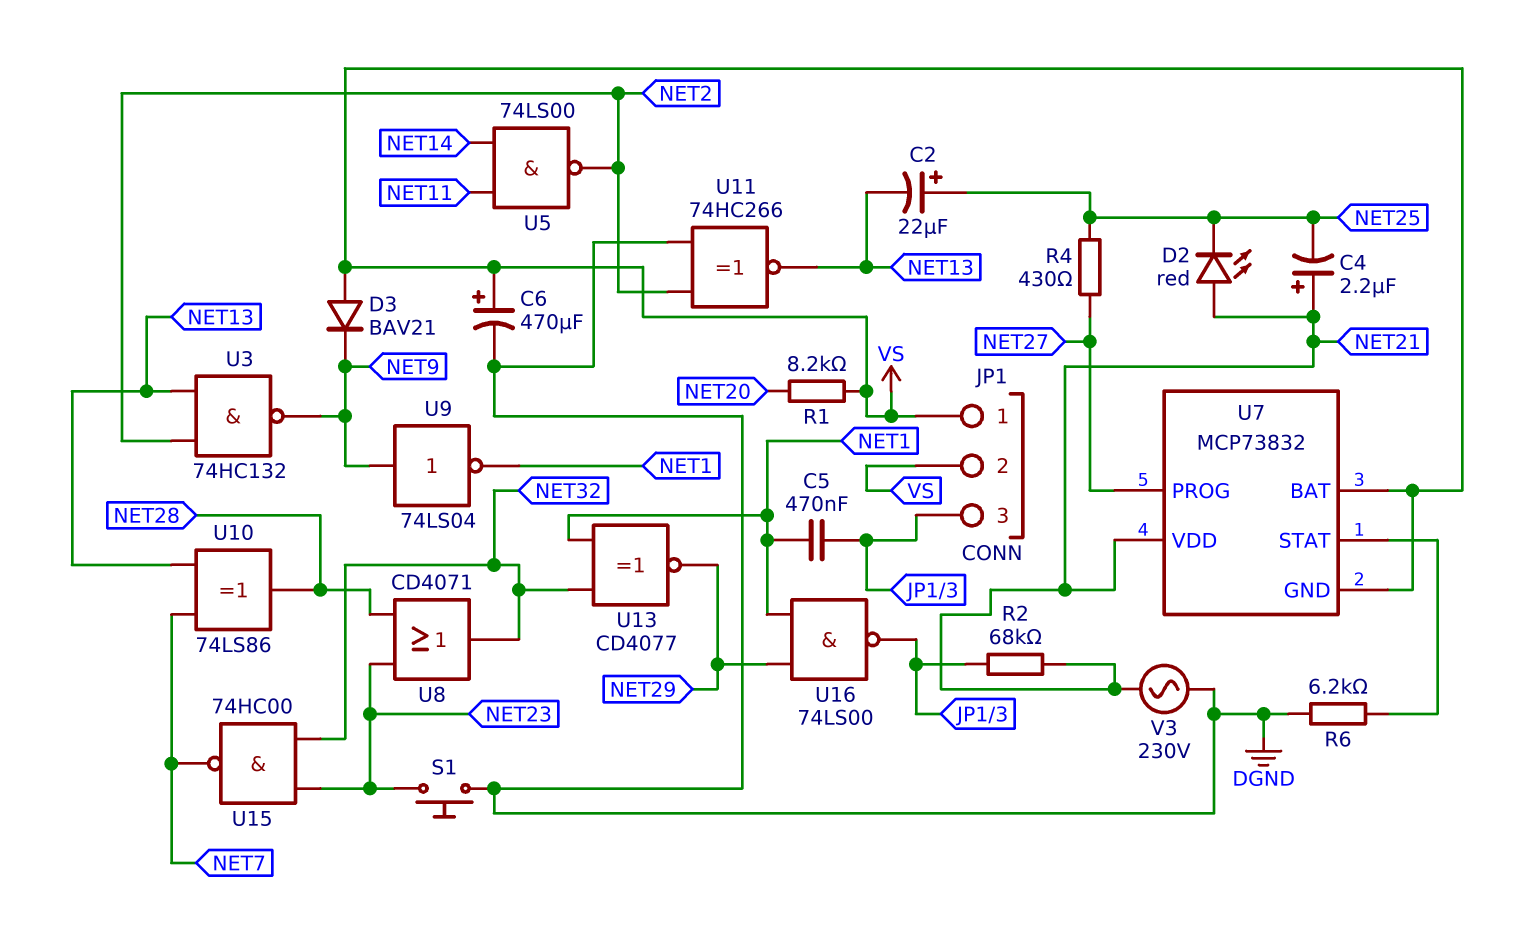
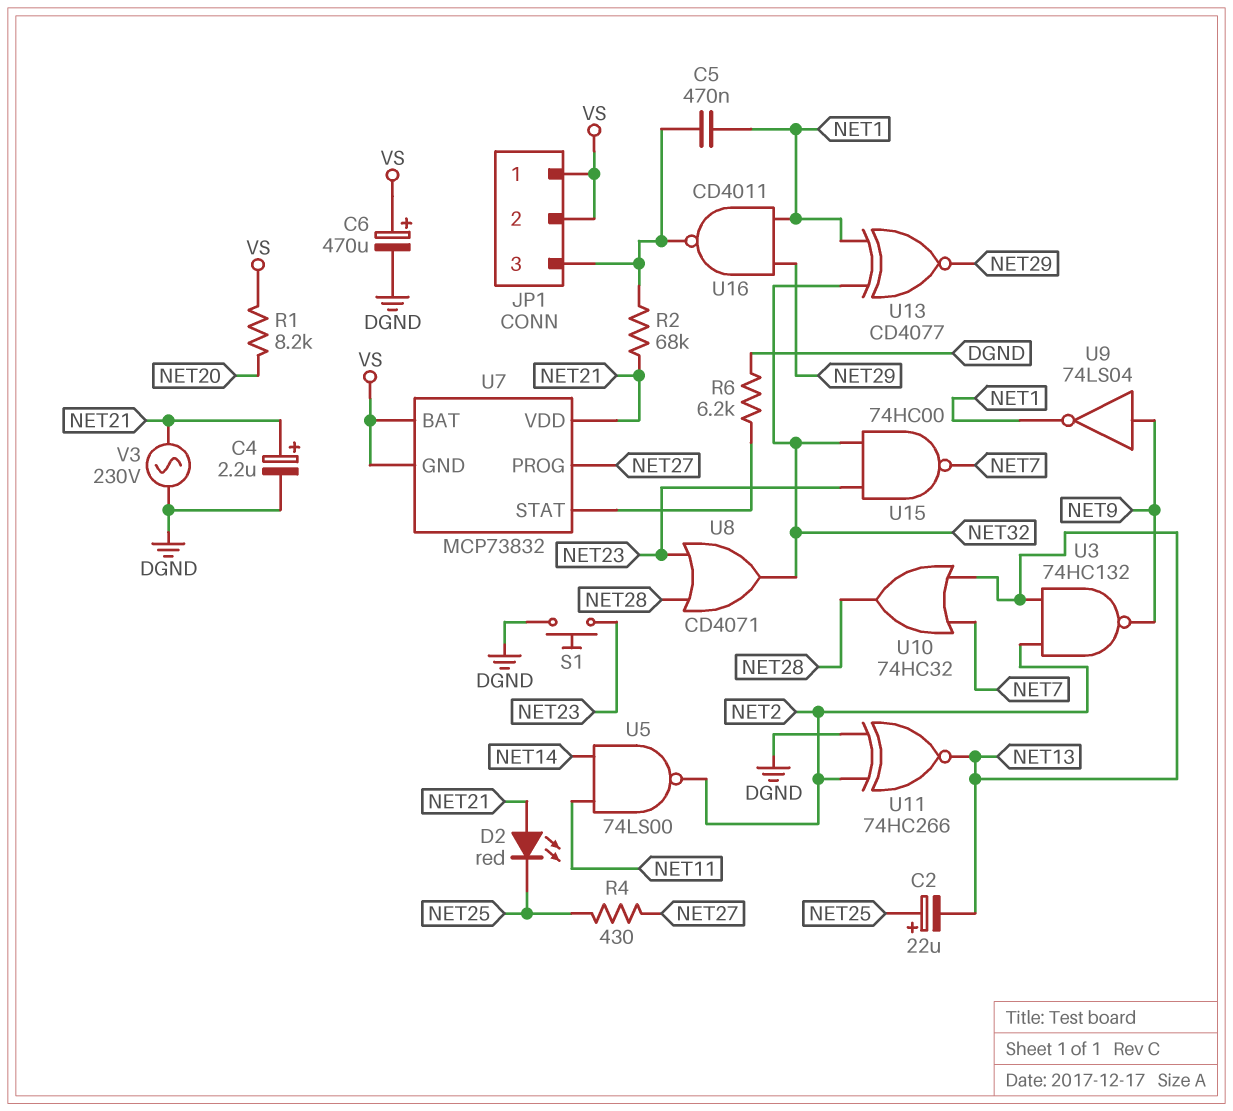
C4: 2.2uF (plus NET21, minus NET25) -> 2.2uF (plus NET21, minus DGND)
D3: diode BAV21 (A VS, K NET9) -> none
U10: XOR 74LS86 (in NET7, in NET13, out NET28) -> OR 74HC32 (in NET7, in NET13, out NET28)
U16: NAND 74LS00 (in NET1, in NET29, out JP1/3) -> NAND CD4011 (in NET1, in NET29, out JP1/3)

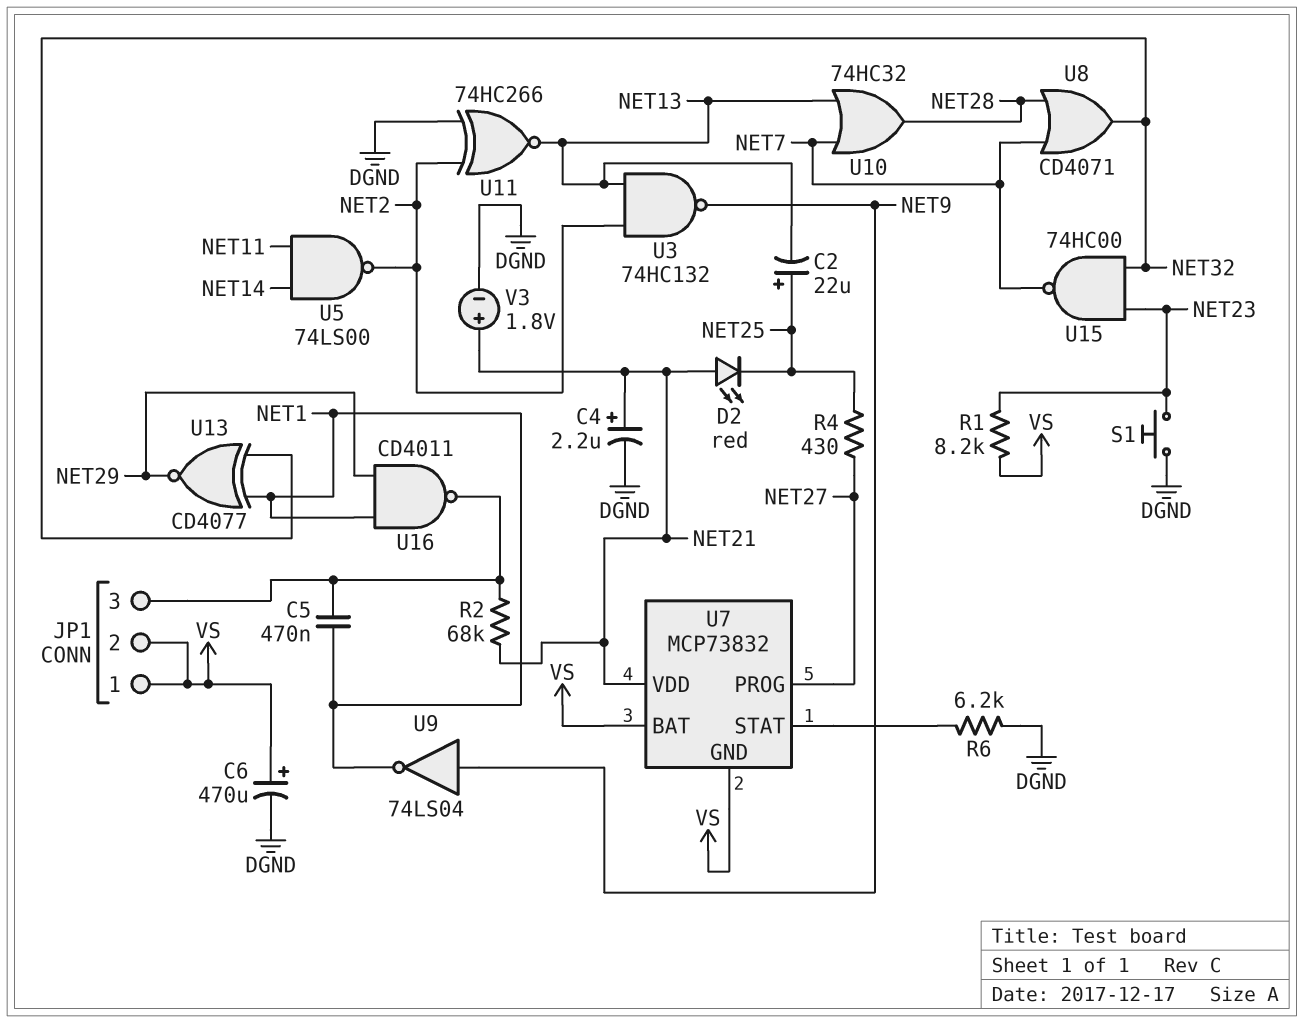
R1: 8.2k (NET20, VS) -> 8.2k (NET23, VS)
U8: OR CD4071 (in NET23, in NET28, out NET32) -> OR CD4071 (in NET7, in NET28, out NET32)
V3: AC 230V (DGND, NET21) -> 1.8V (plus NET21, minus DGND)

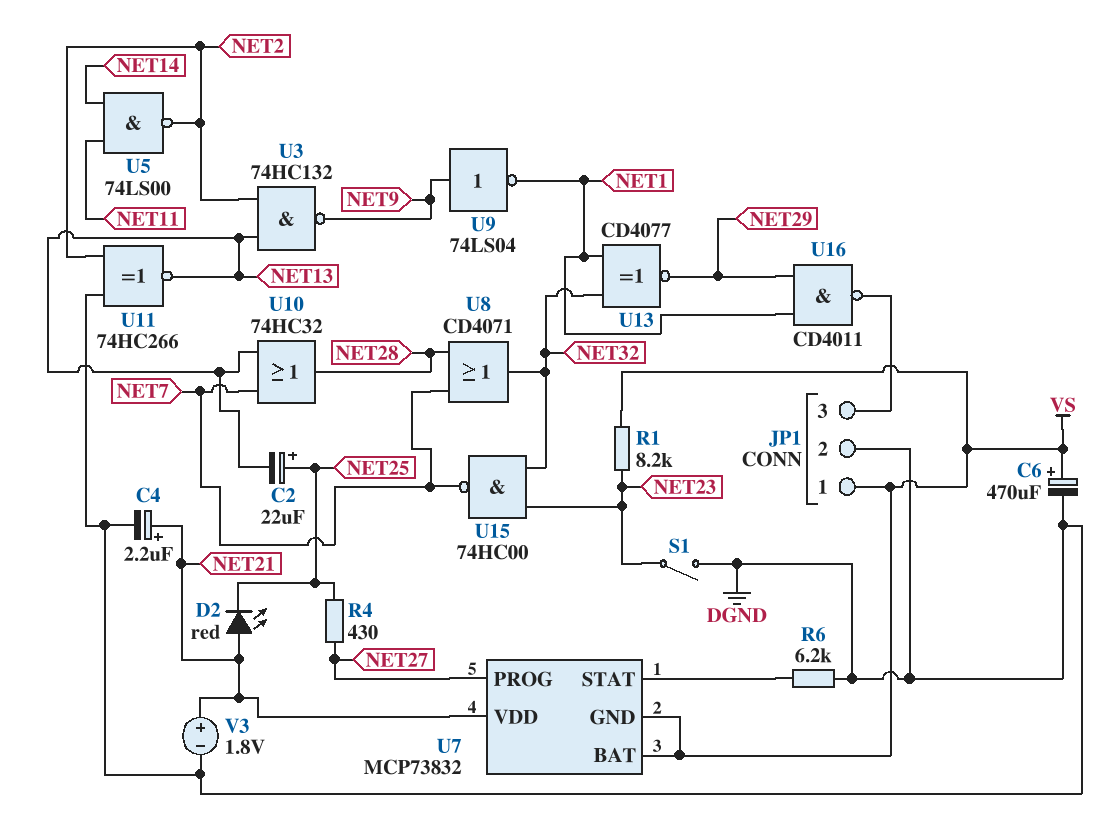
C5: 470nF (JP1/3, NET1) -> none
JP1 pin 2: VS -> DGND
R2: 68k (JP1/3, NET21) -> none
S1: button (DGND, NET23) -> switch (DGND, NET23)

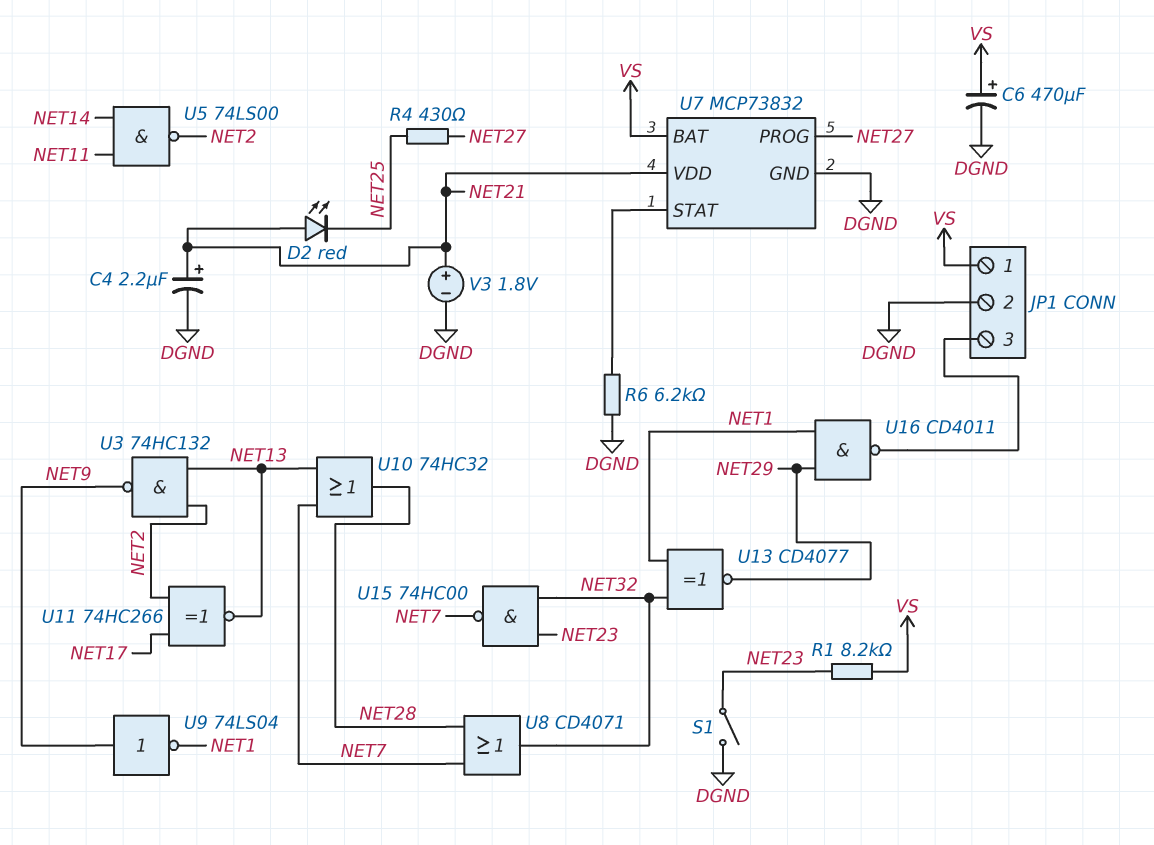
C2: 22uF (plus NET25, minus NET13) -> none
U7 pin GND: VS -> DGND
U11: XNOR 74HC266 (in DGND, in NET2, out NET13) -> XNOR 74HC266 (in NET2, in NET17, out NET13)

